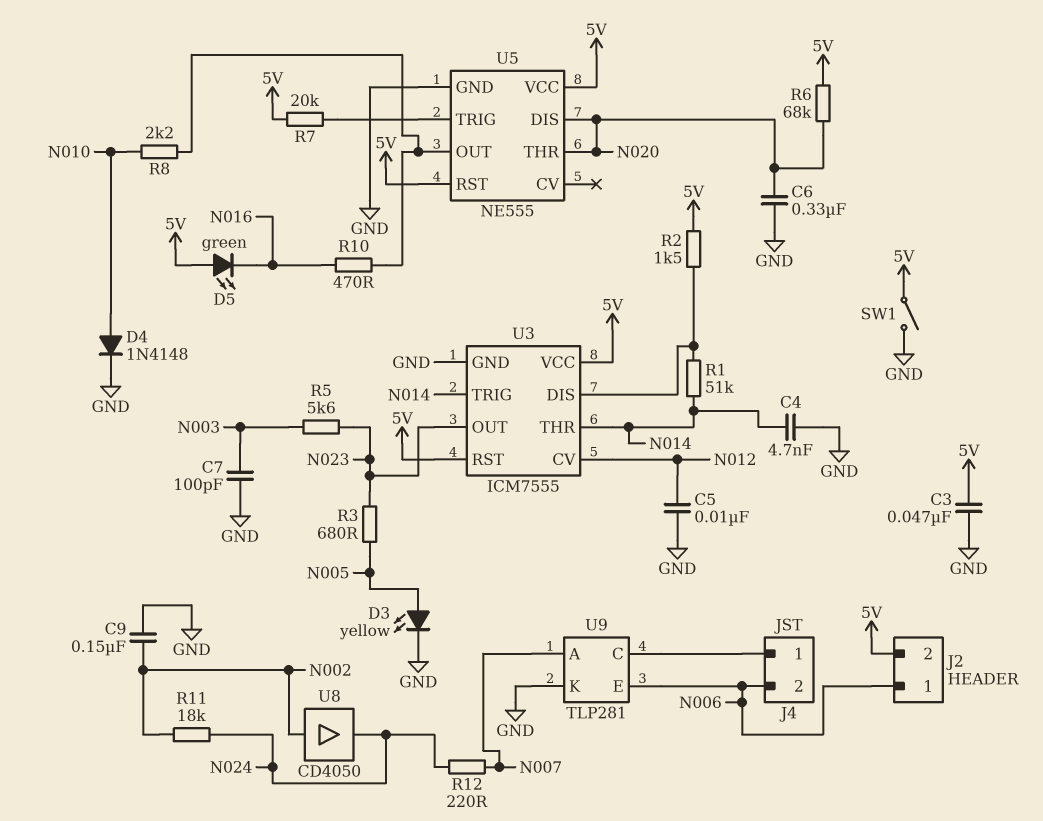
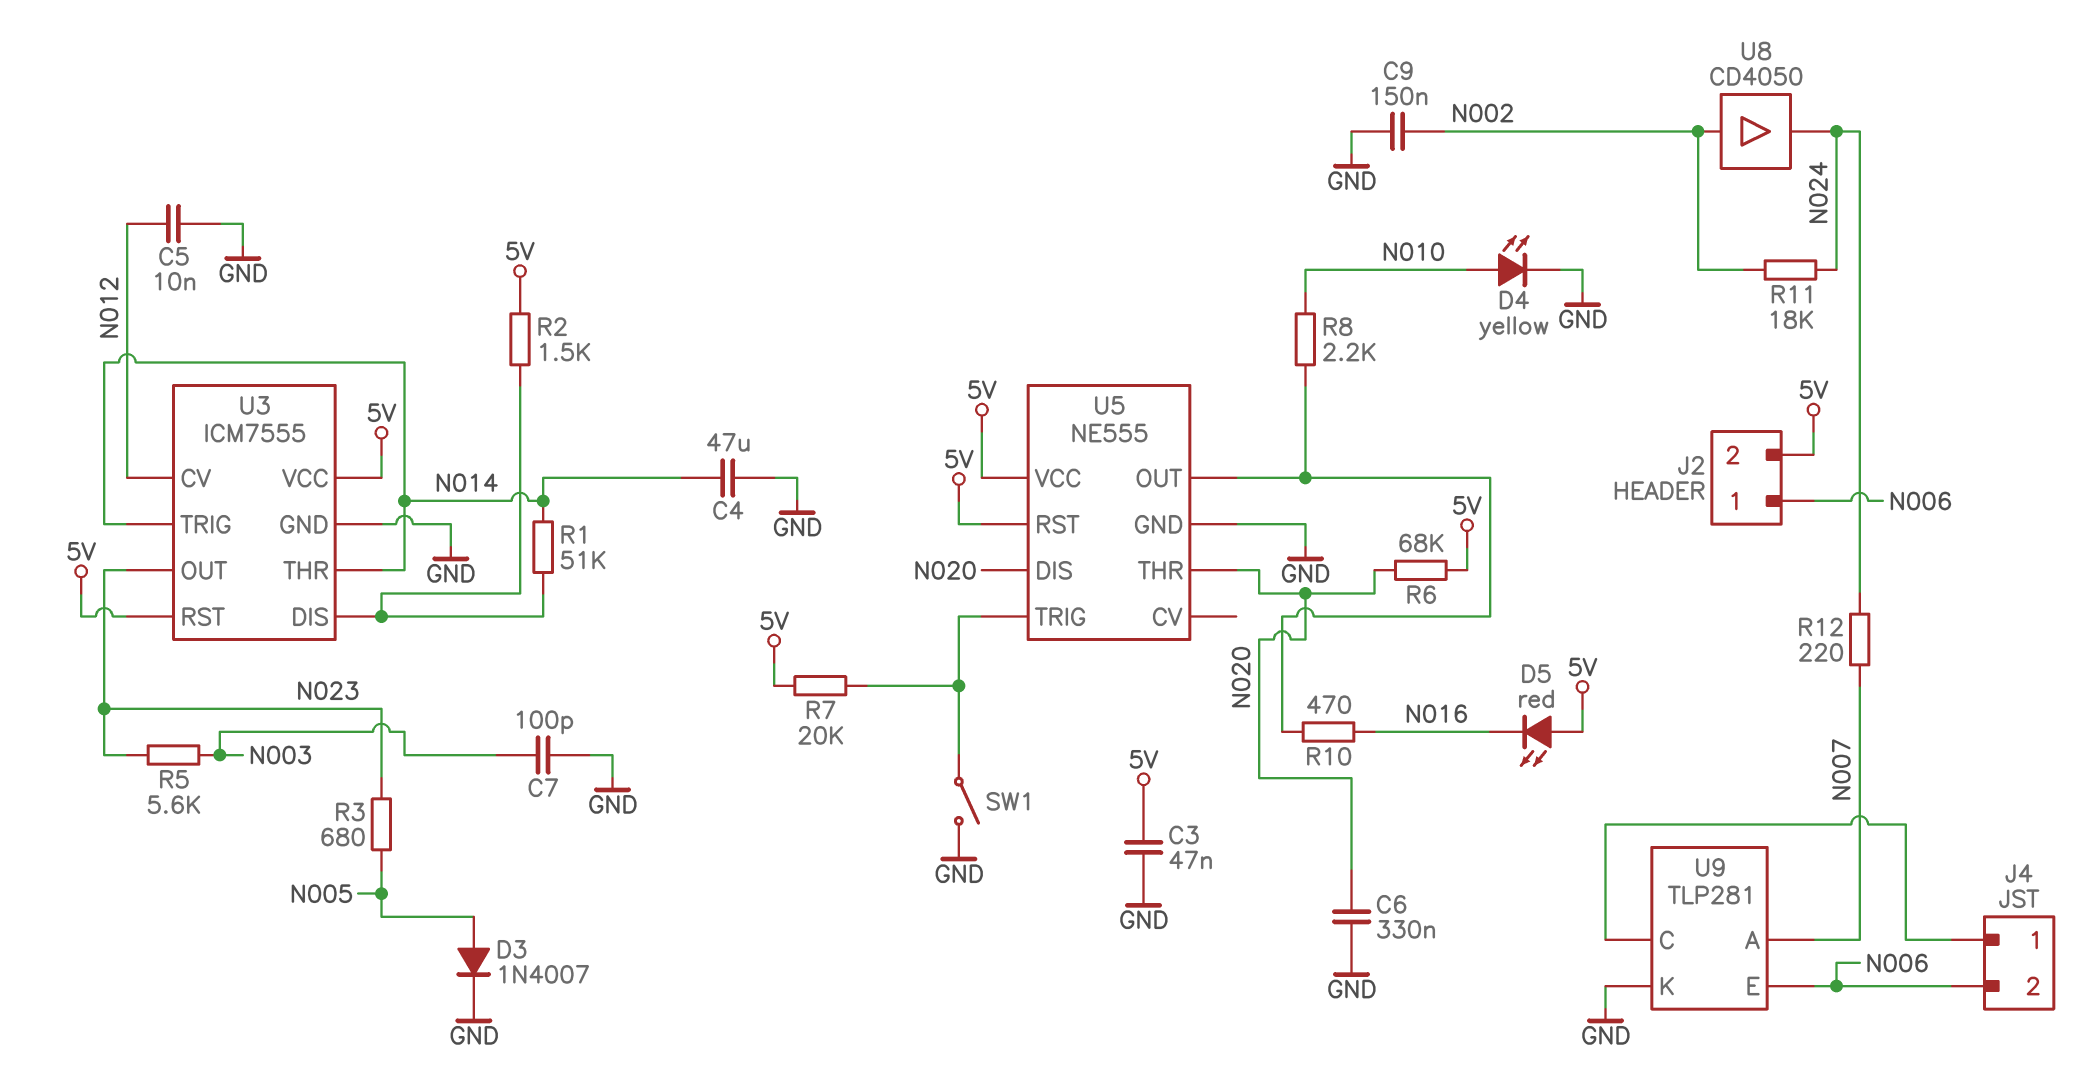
C4: 4.7nF (GND, N014) -> 47uF (GND, N014)
D3: LED yellow (A N005, K GND) -> diode 1N4007 (A N005, K GND)
D4: diode 1N4148 (A N010, K GND) -> LED yellow (A N010, K GND)
D5: LED green (A 5V, K N016) -> LED red (A 5V, K N016)
SW1: switch (5V, GND) -> switch (GND, U5/TRIG)

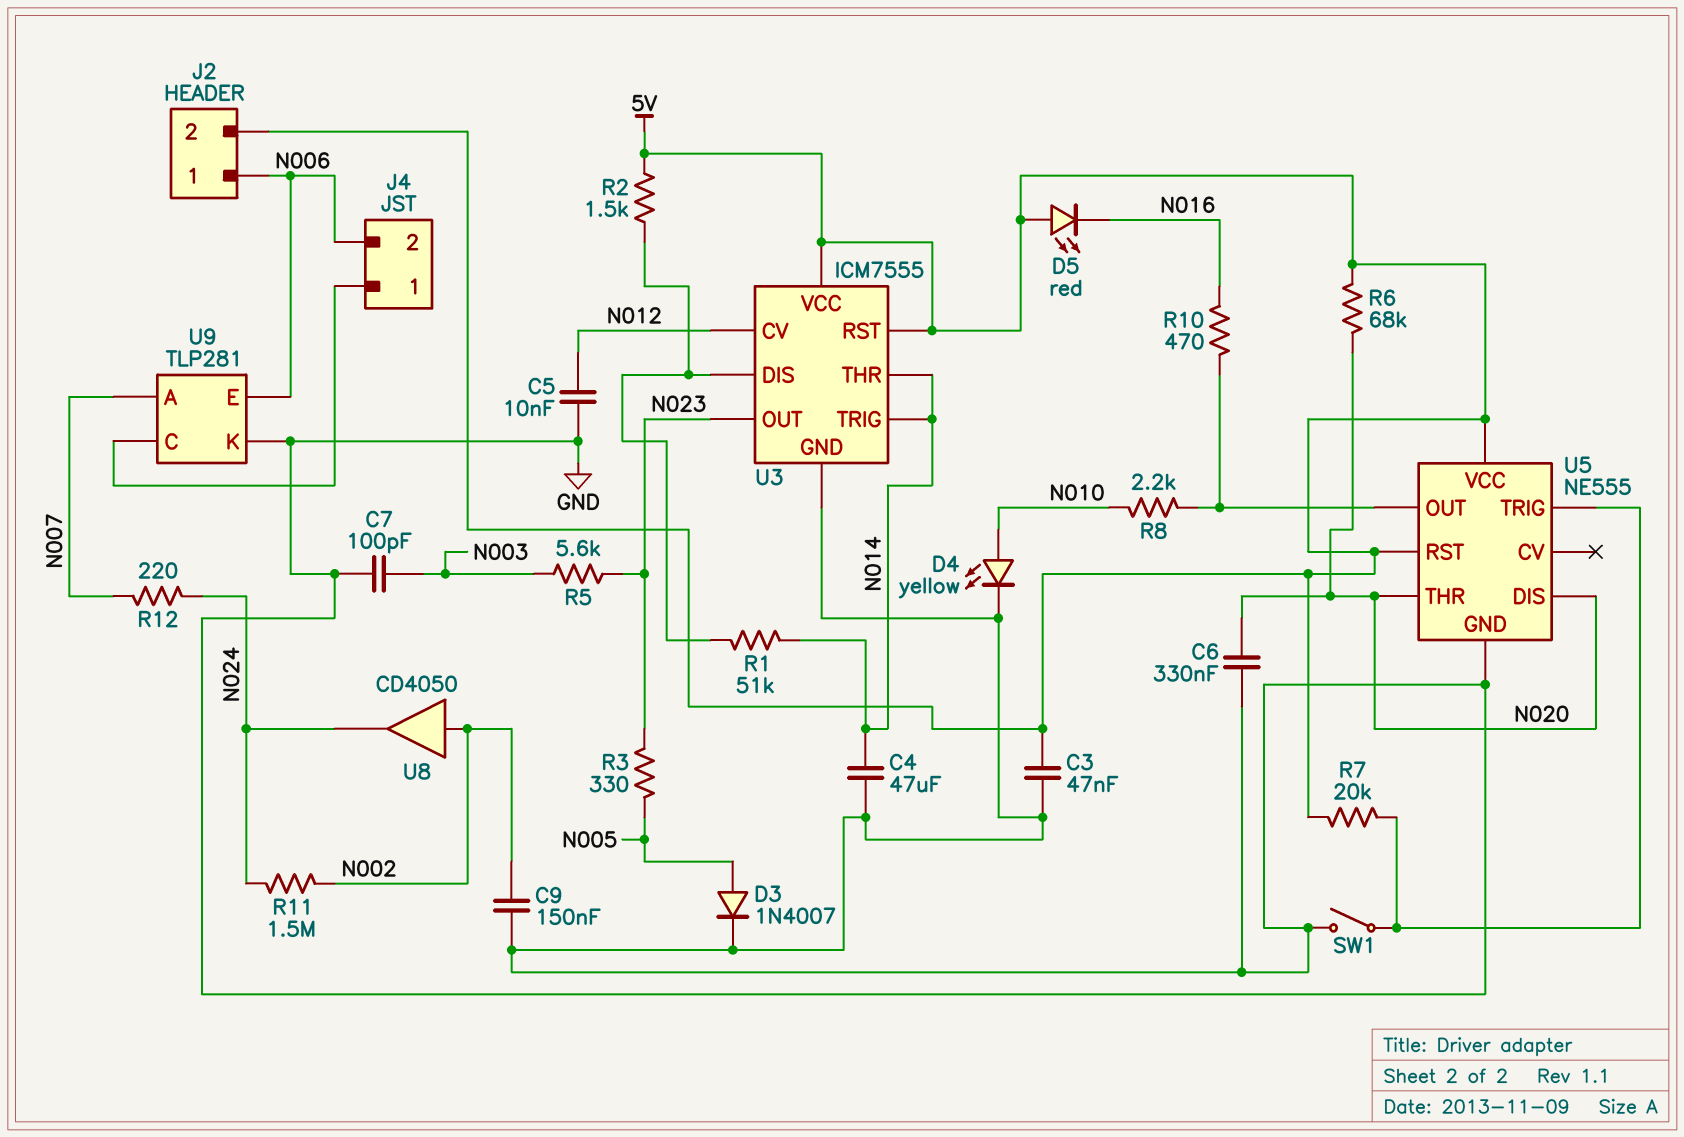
R3: 680 (N005, N023) -> 330 (N005, N023)
R11: 18k (N002, N024) -> 1.5M (N002, N024)

